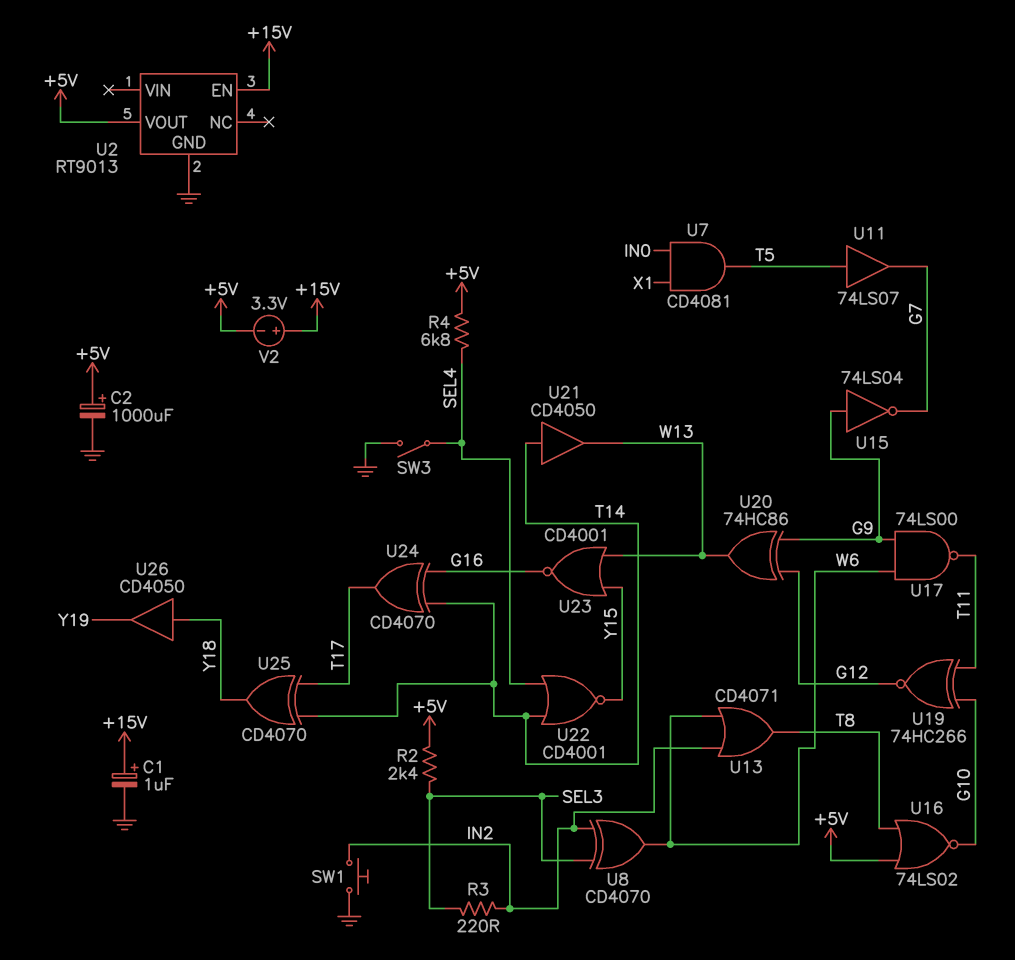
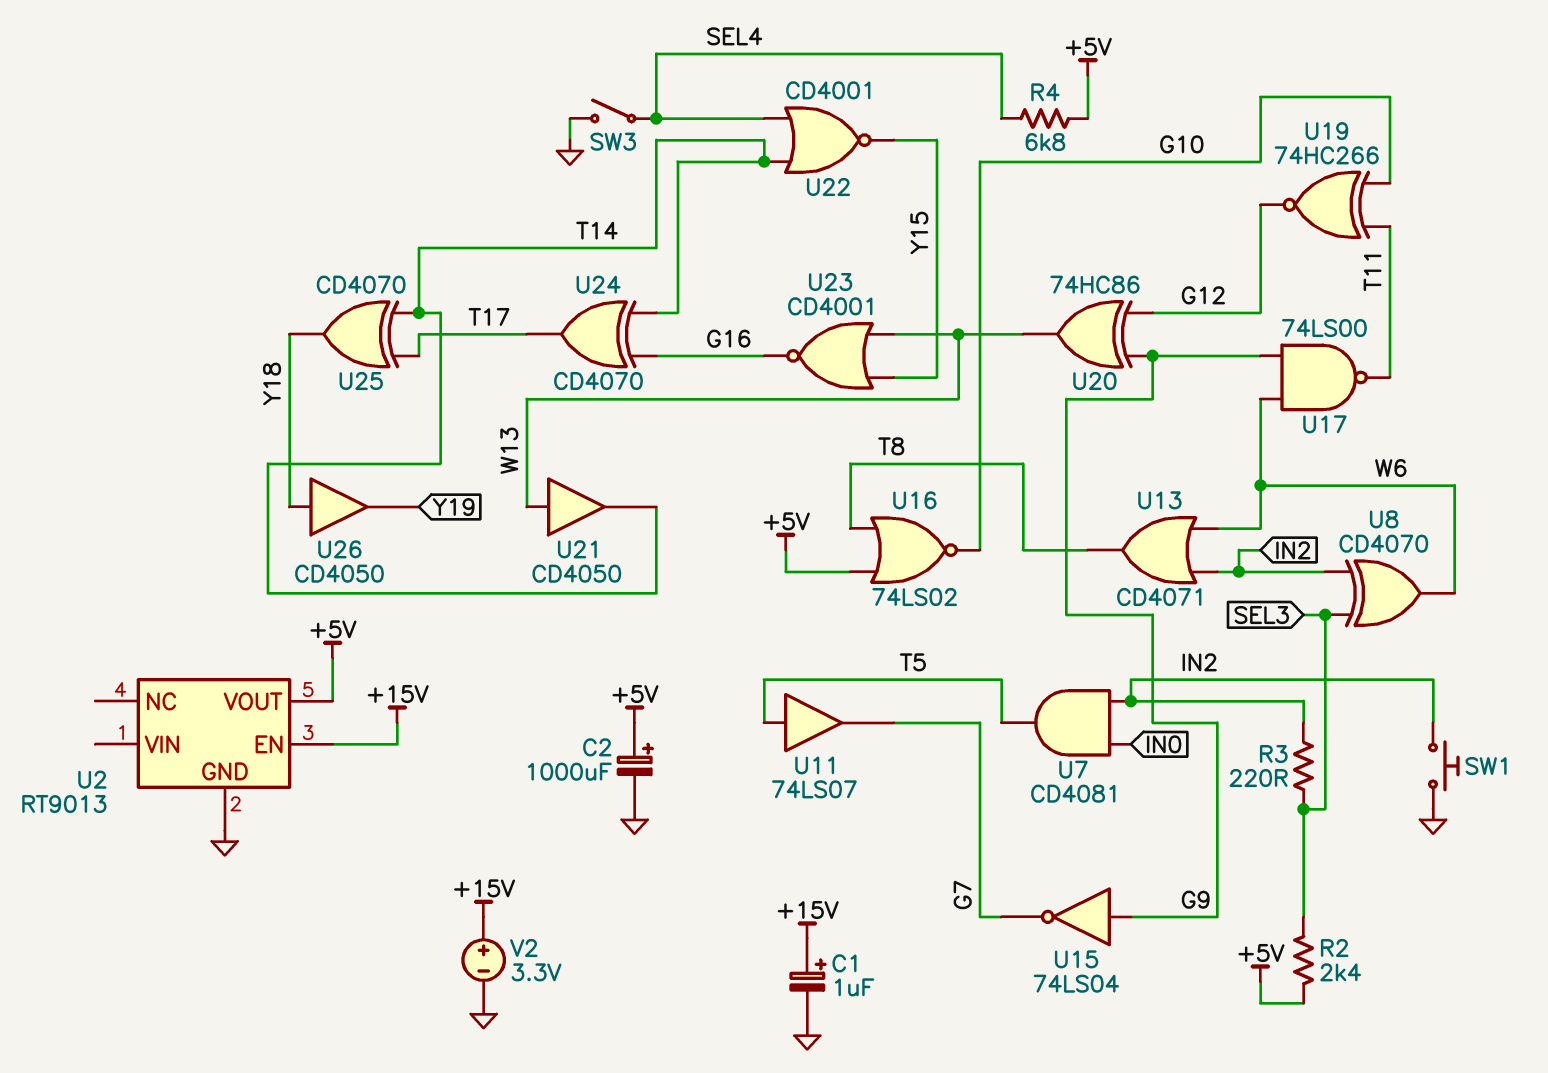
U7: AND CD4081 (in IN0, in X1, out T5) -> AND CD4081 (in IN0, in IN2, out T5)
U21: buffer CD4050 (in T14, out W13) -> buffer CD4050 (in W13, out T14)
V2: 3.3V (plus +15V, minus +5V) -> 3.3V (plus +15V, minus GND)

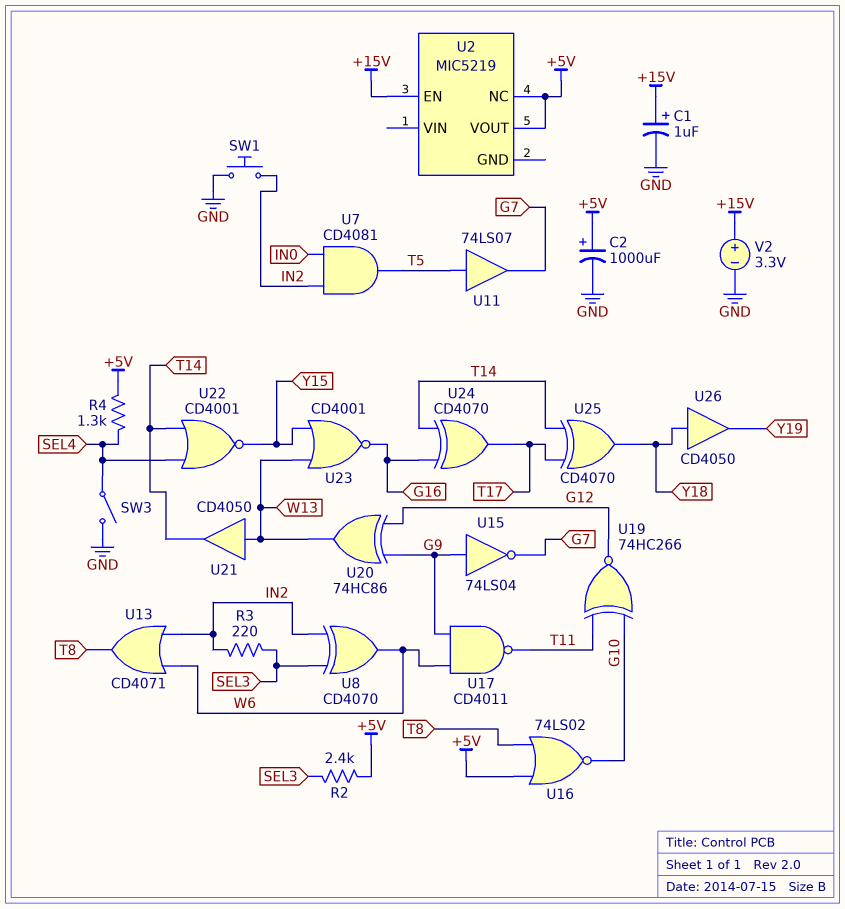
R4: 6.8k (+5V, SEL4) -> 1.3k (+5V, SEL4)
U2: RT9013 -> MIC5219
U2 pin GND: GND -> none
U2 pin NC: none -> +5V
U17: NAND 74LS00 (in G9, in W6, out T11) -> NAND CD4011 (in G9, in W6, out T11)

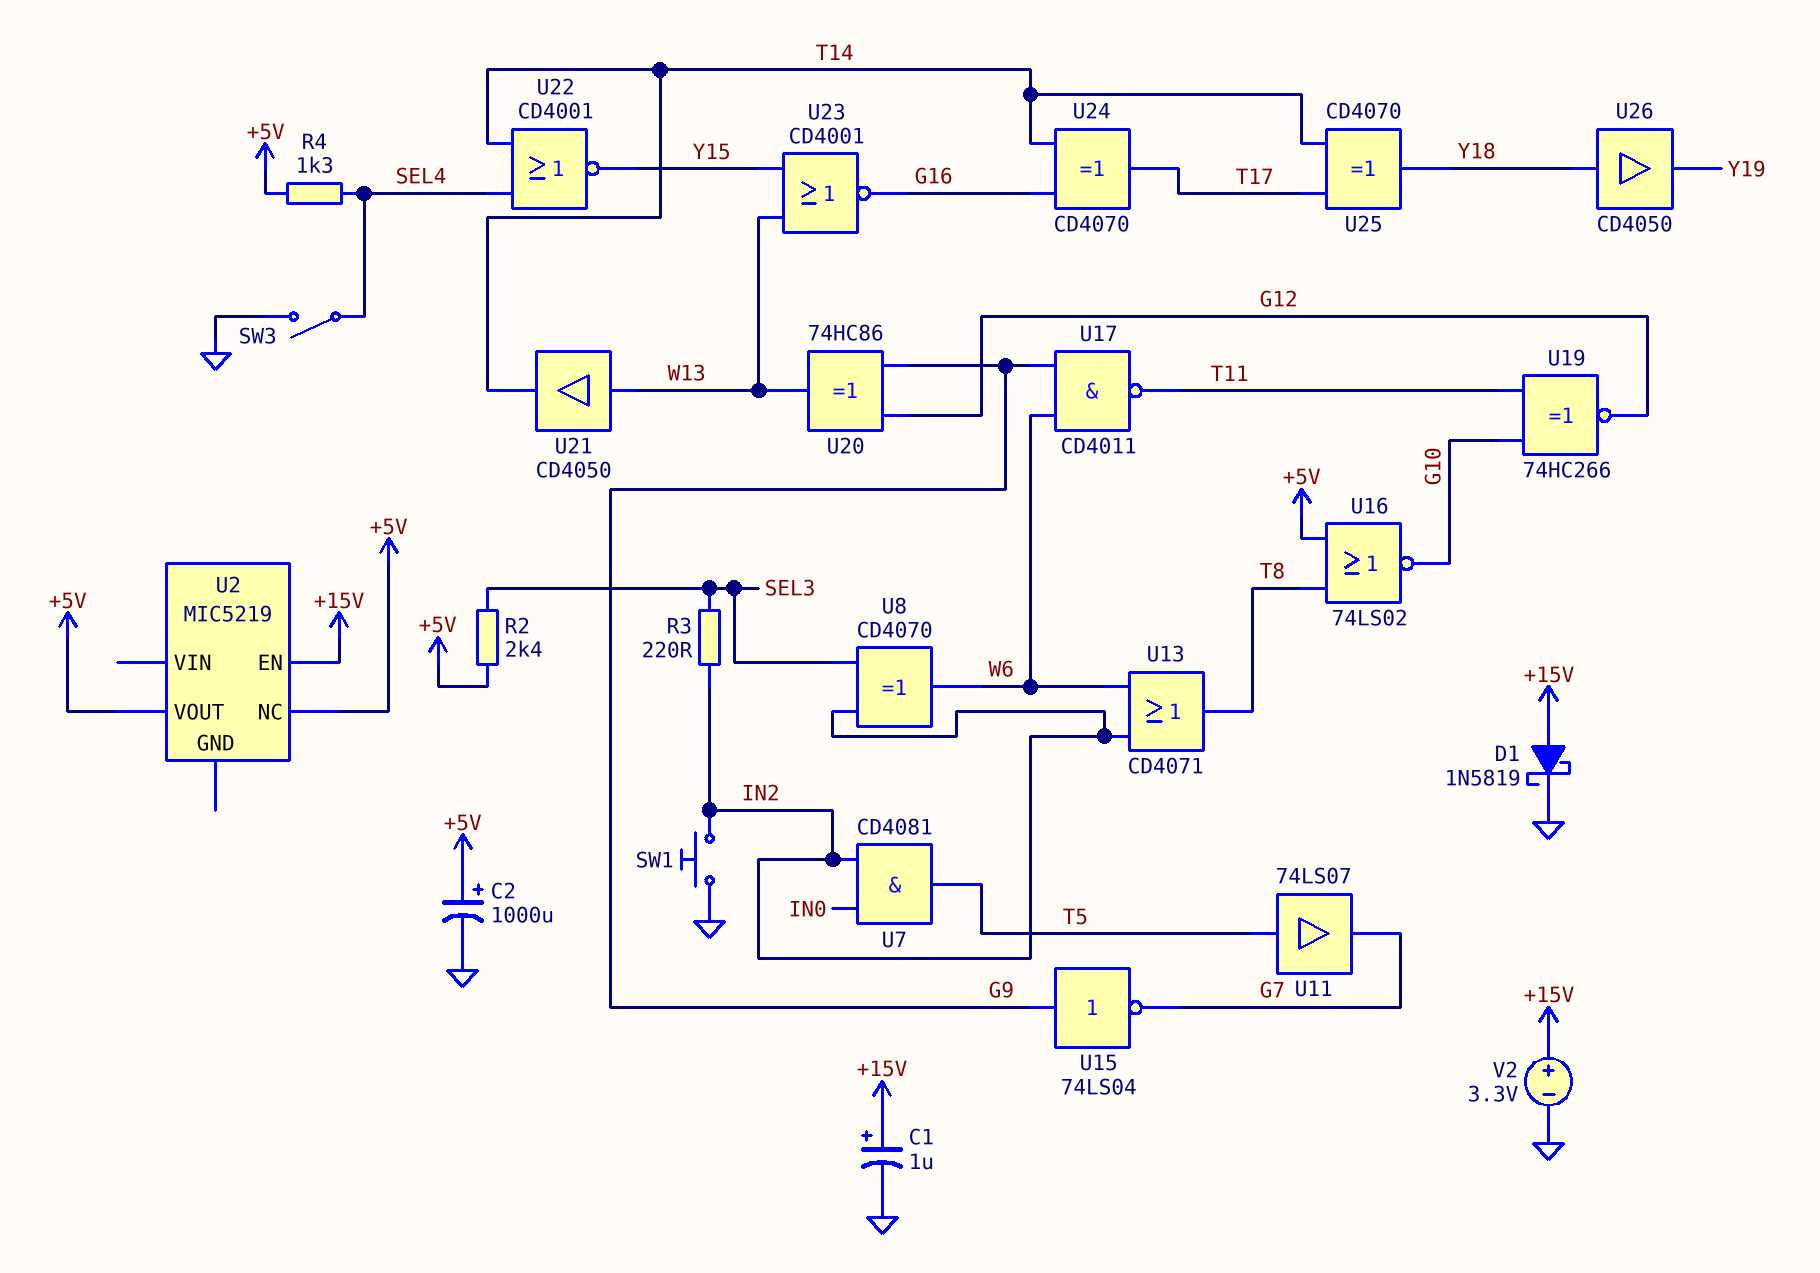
D1: none -> schottky 1N5819 (A +15V, K GND)

